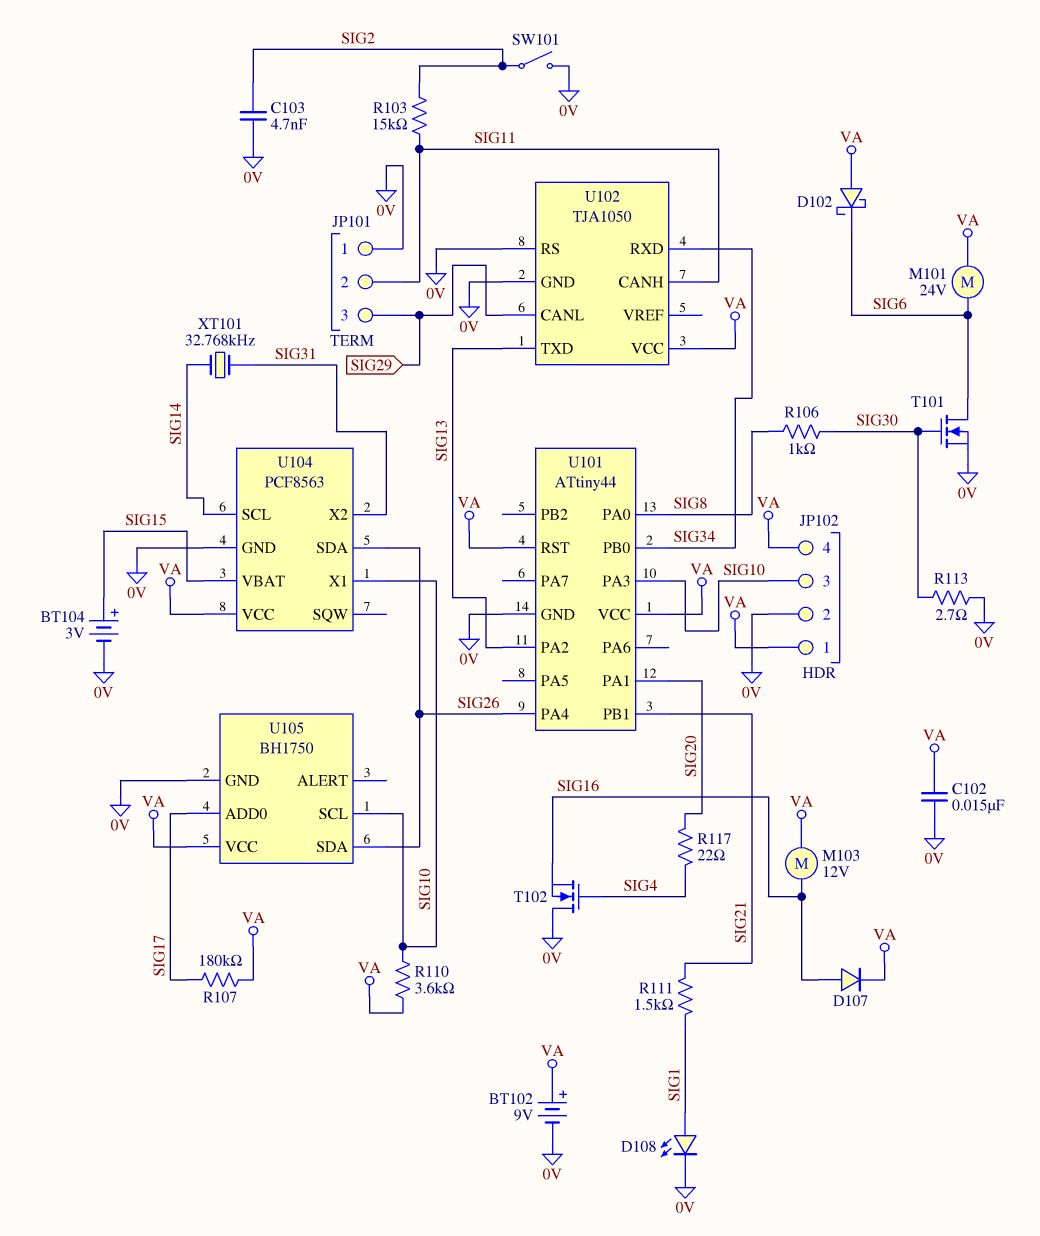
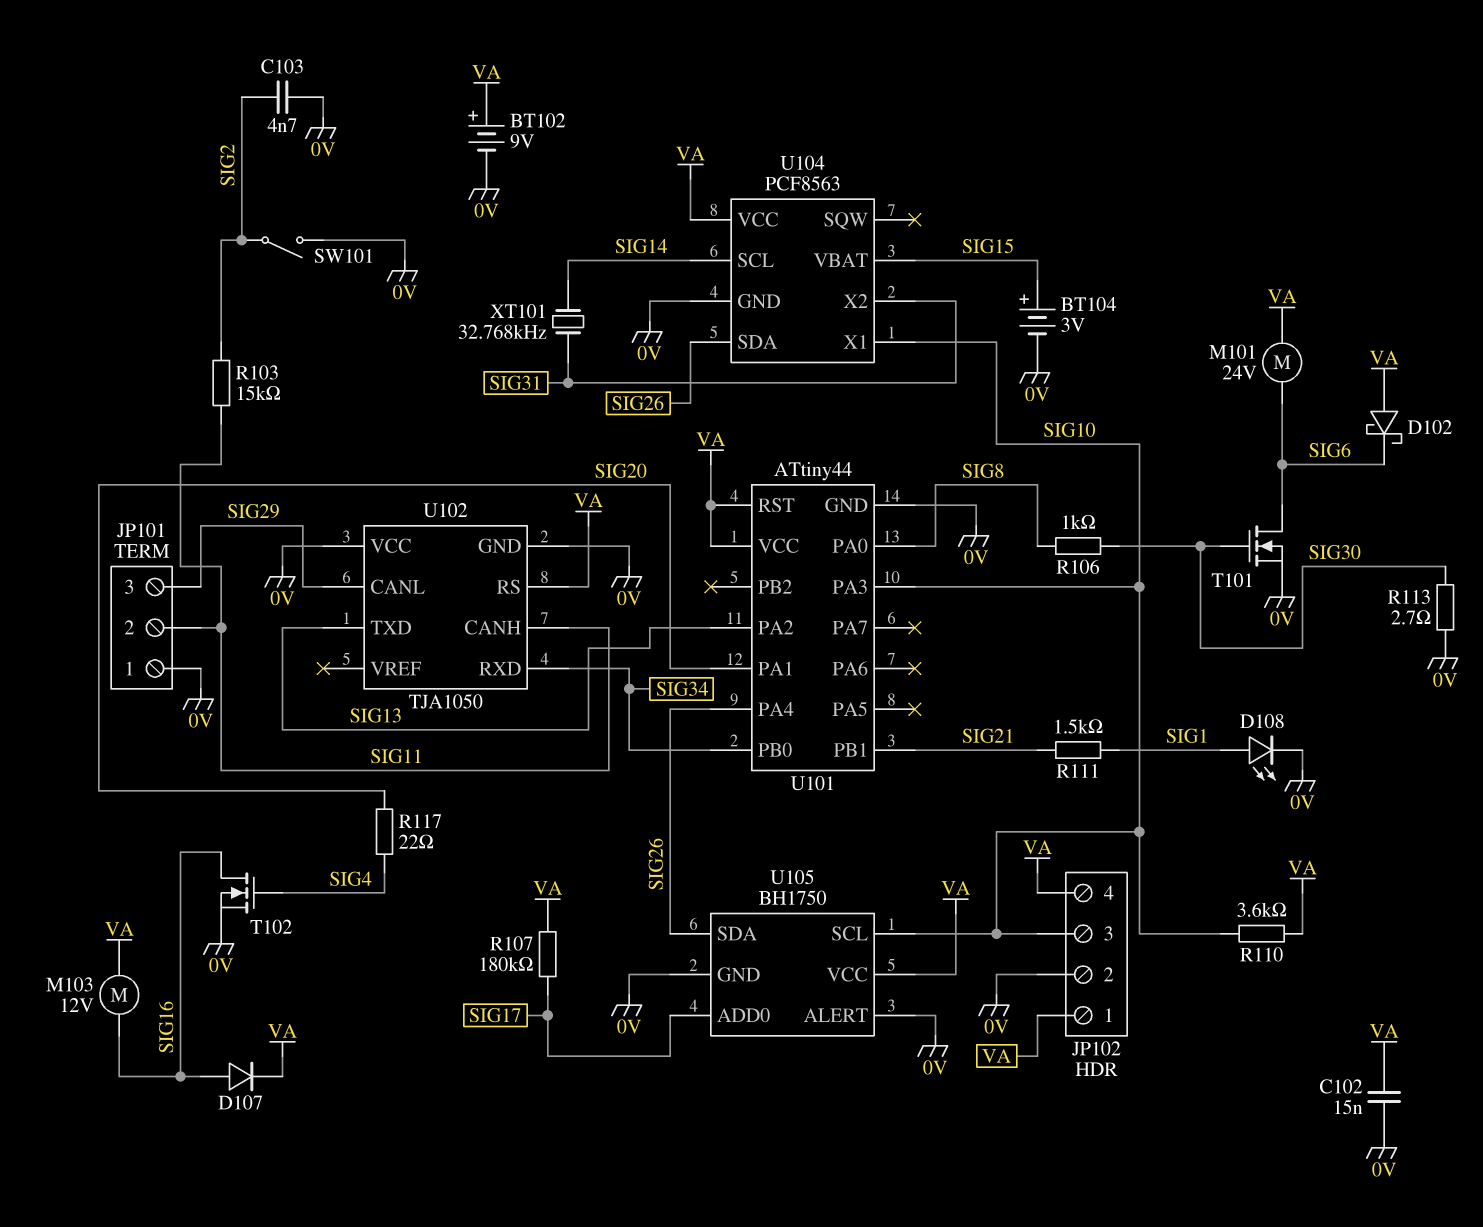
T102: NMOS (G SIG4, D 0V, S SIG16) -> NMOS (G SIG4, D SIG16, S 0V)
U102 pin RS: 0V -> VA
U102 pin VCC: VA -> 0V
U105 pin ALERT: none -> 0V

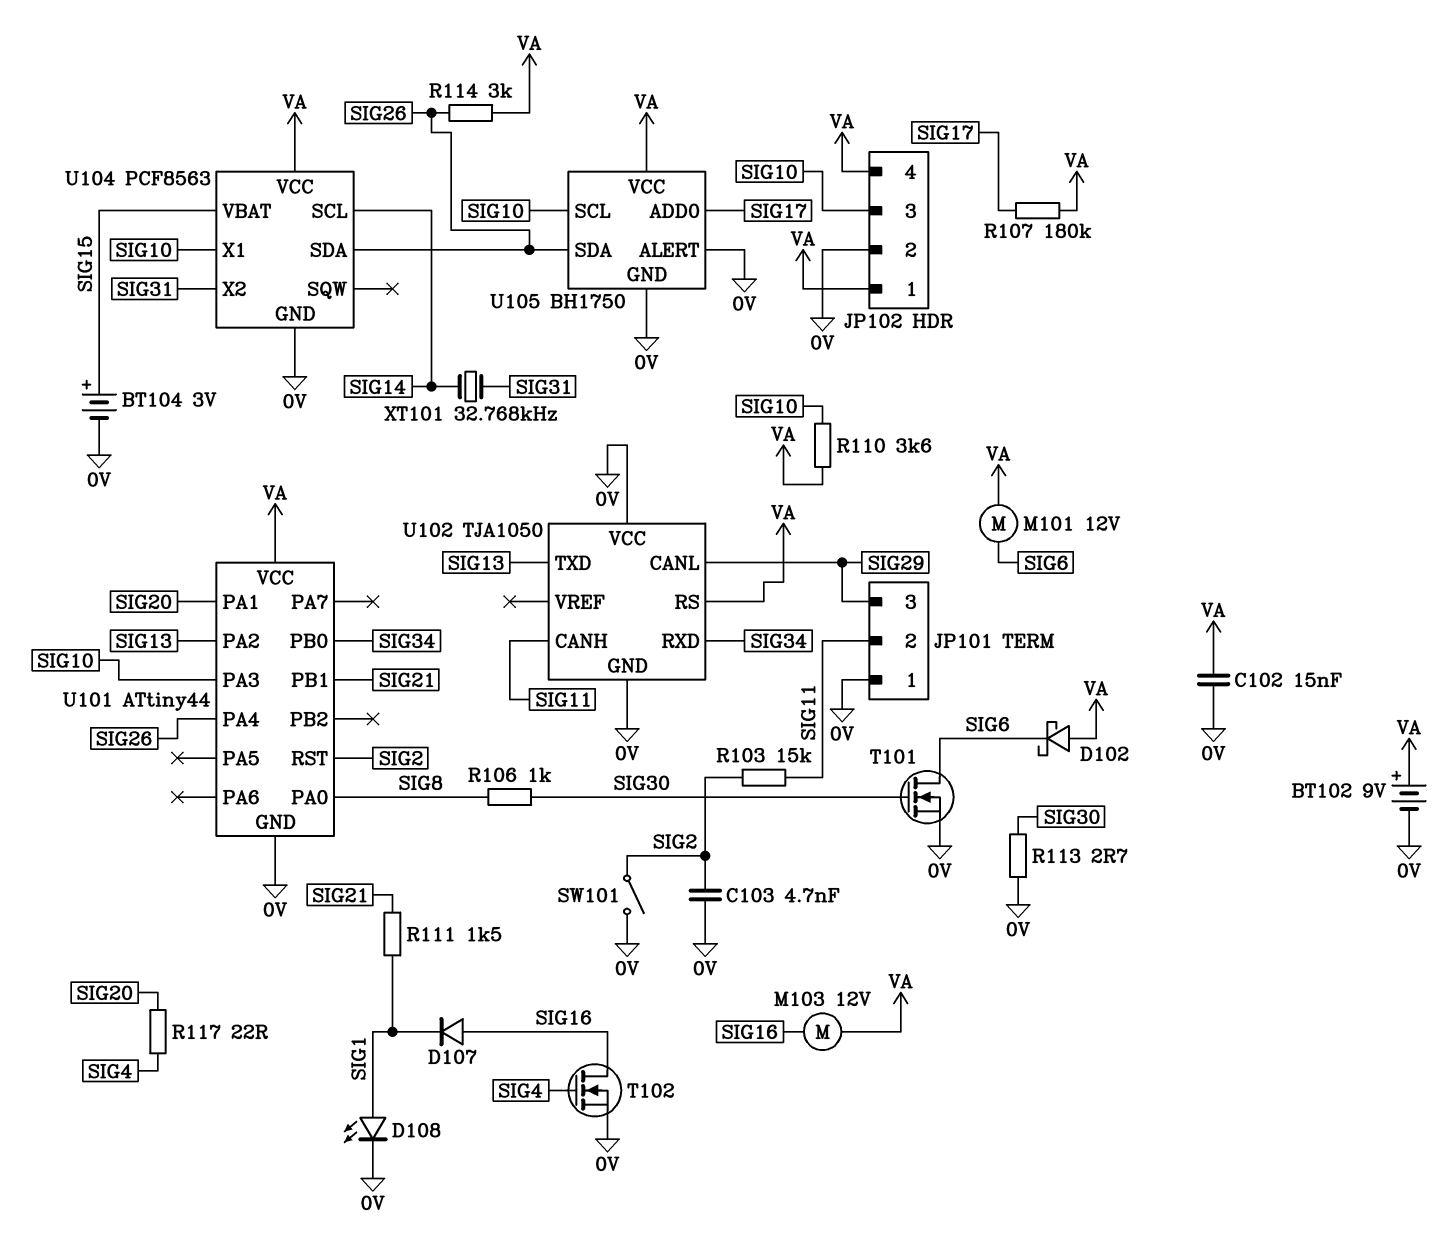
D107: diode (A SIG16, K VA) -> diode (A SIG16, K SIG1)
M101: motor 24V (SIG6, VA) -> motor 12V (SIG6, VA)
R114: none -> 3k (SIG26, VA)
U101 pin RST: VA -> SIG2

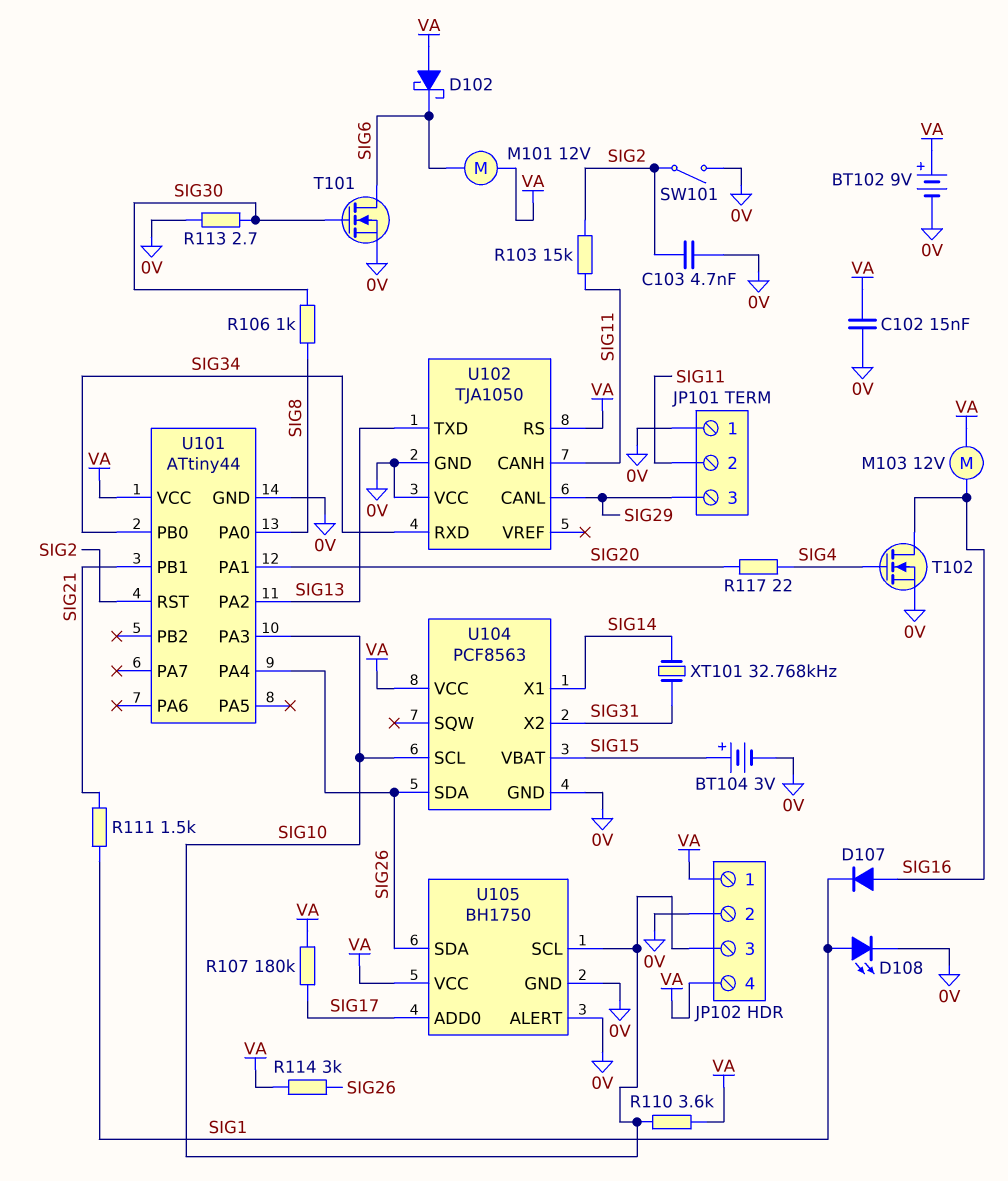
U104 pin SCL: SIG14 -> SIG10
U104 pin X1: SIG10 -> SIG14

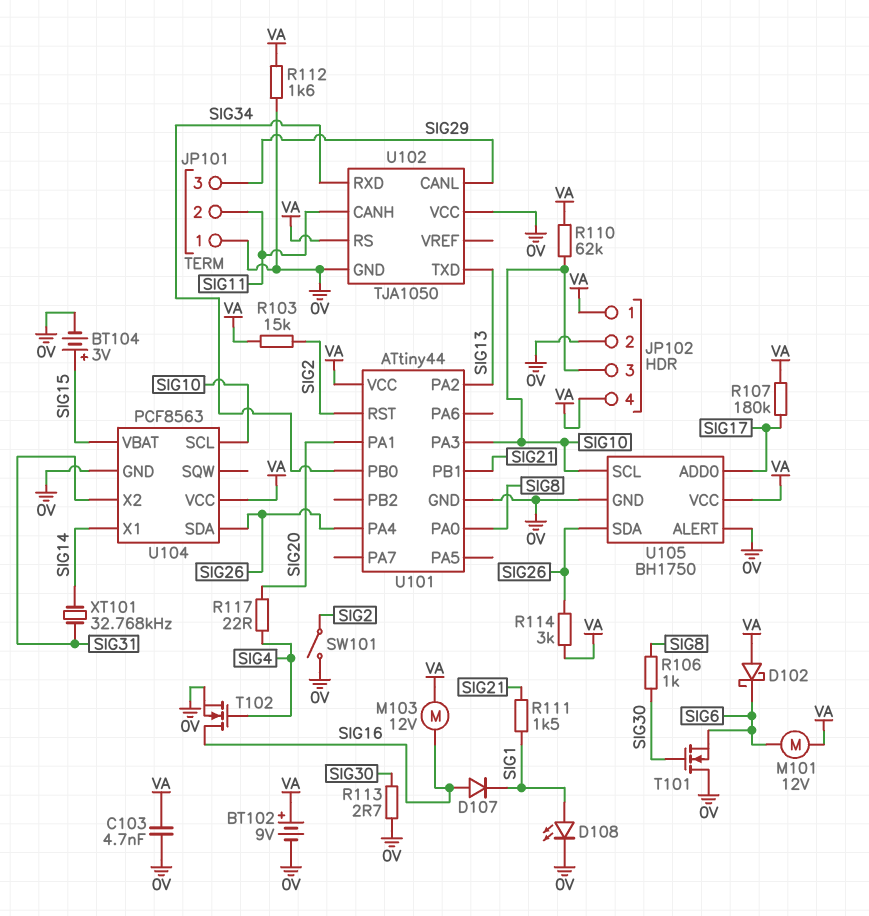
C102: 15nF (0V, VA) -> none
C103: 4.7nF (0V, SIG2) -> 4.7nF (0V, VA)
R103: 15k (SIG2, SIG11) -> 15k (SIG2, VA)
R110: 3.6k (SIG10, VA) -> 62k (SIG10, VA)
R112: none -> 1.6k (0V, VA)
T101: NMOS (G SIG30, D SIG6, S 0V) -> NMOS (G SIG30, D 0V, S SIG6)

